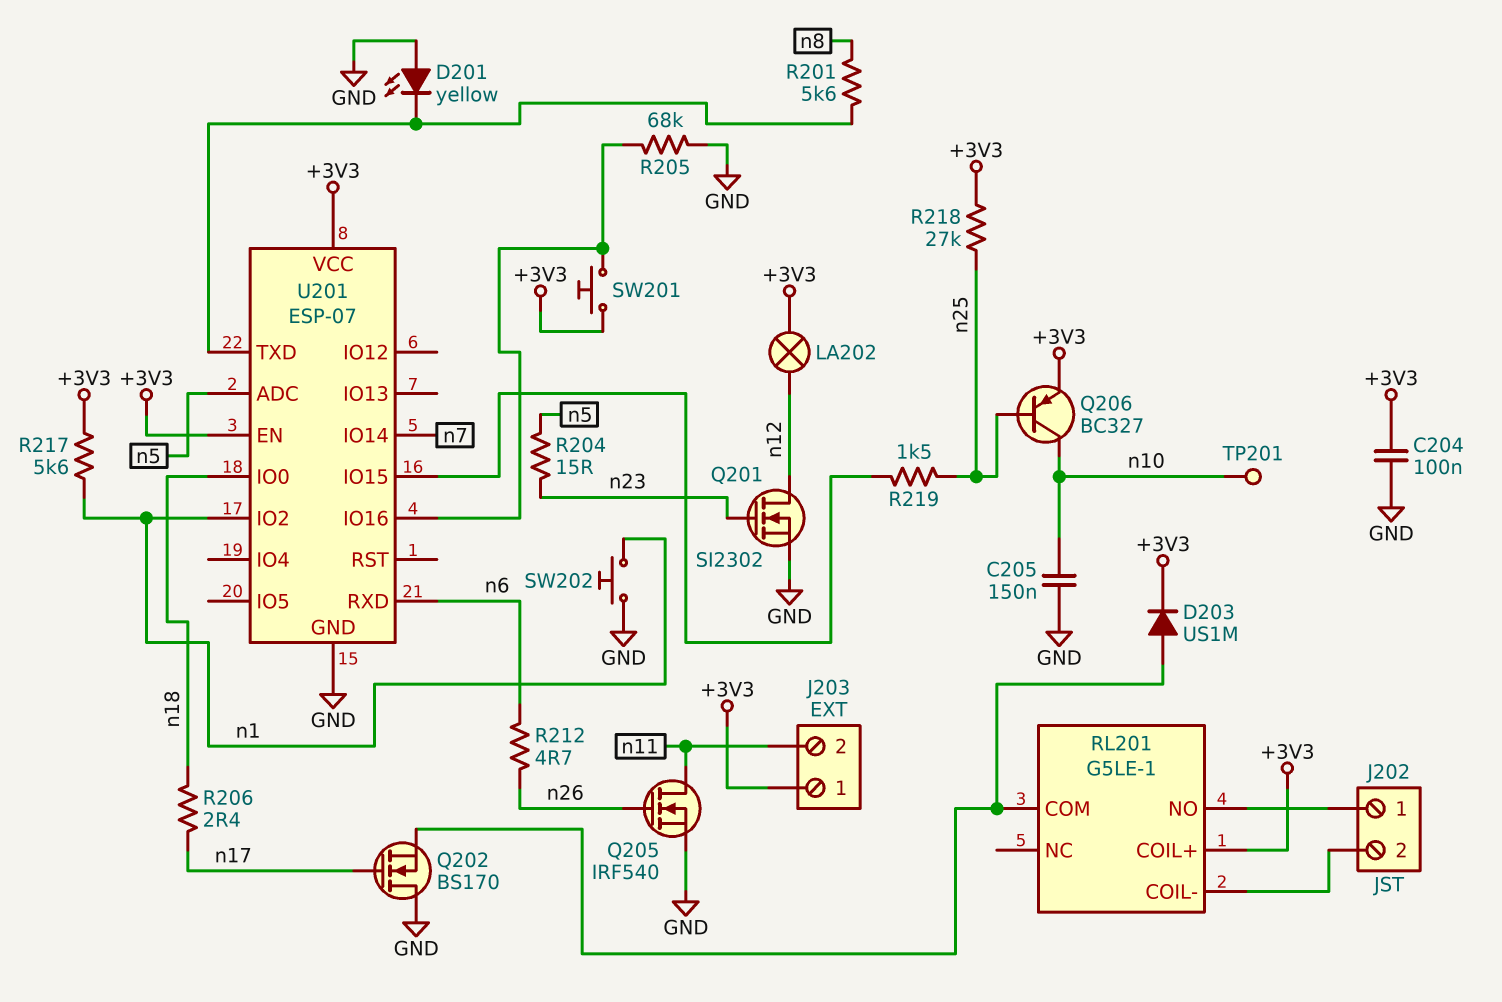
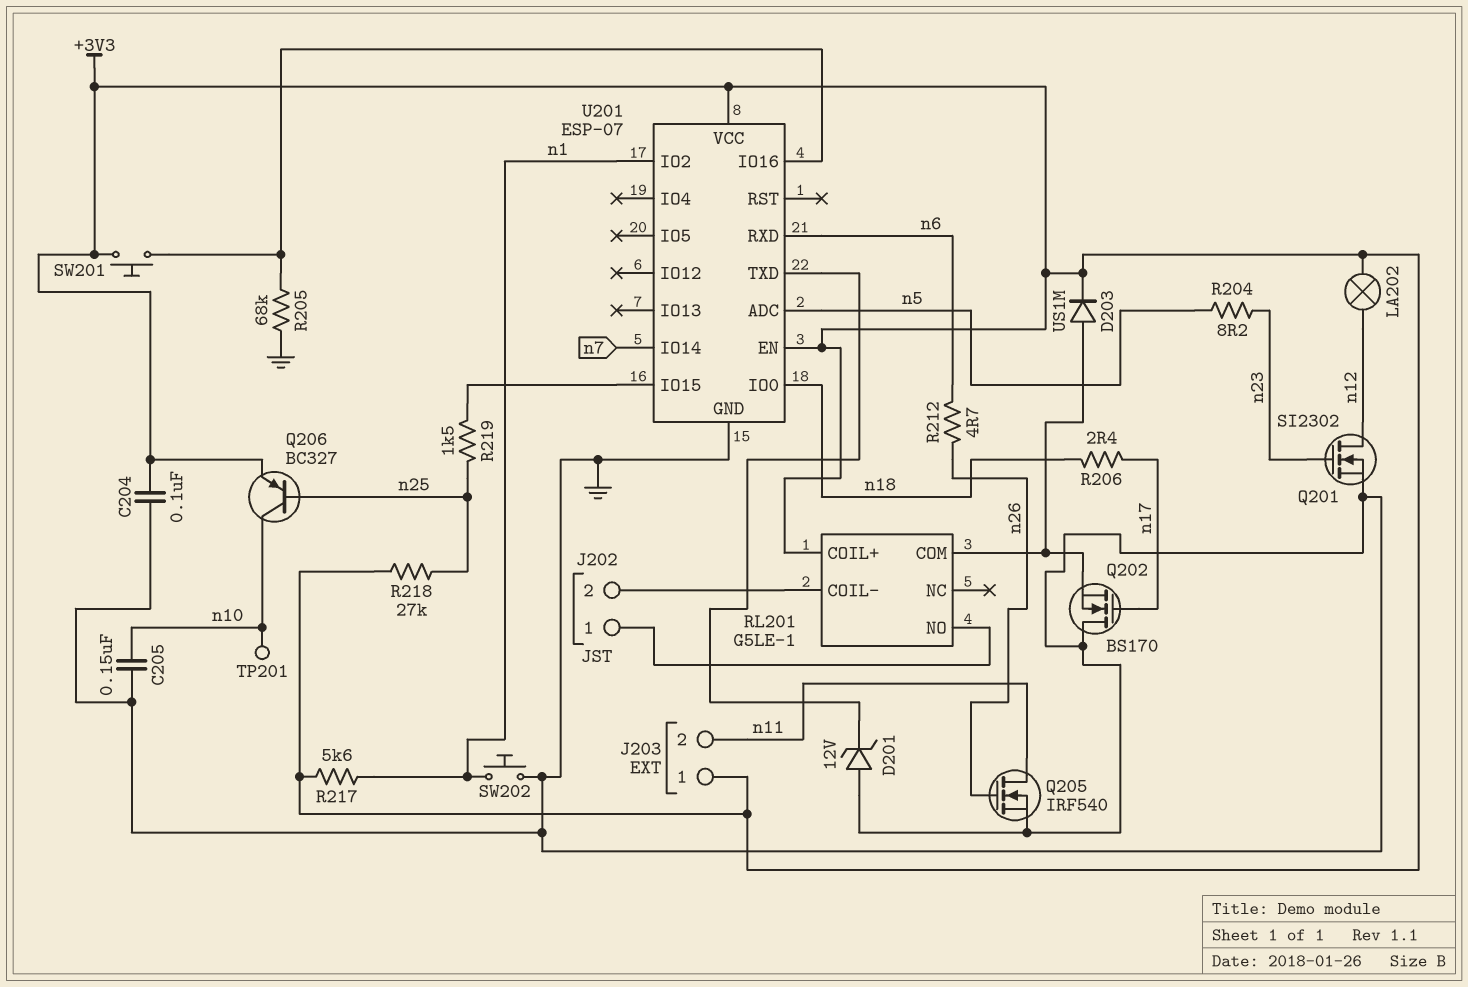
D201: LED yellow (A GND, K U201/TXD) -> zener 12V (A GND, K U201/TXD)
R201: 5.6k (U201/TXD, n8) -> none
R204: 15 (n5, n23) -> 8.2 (n5, n23)

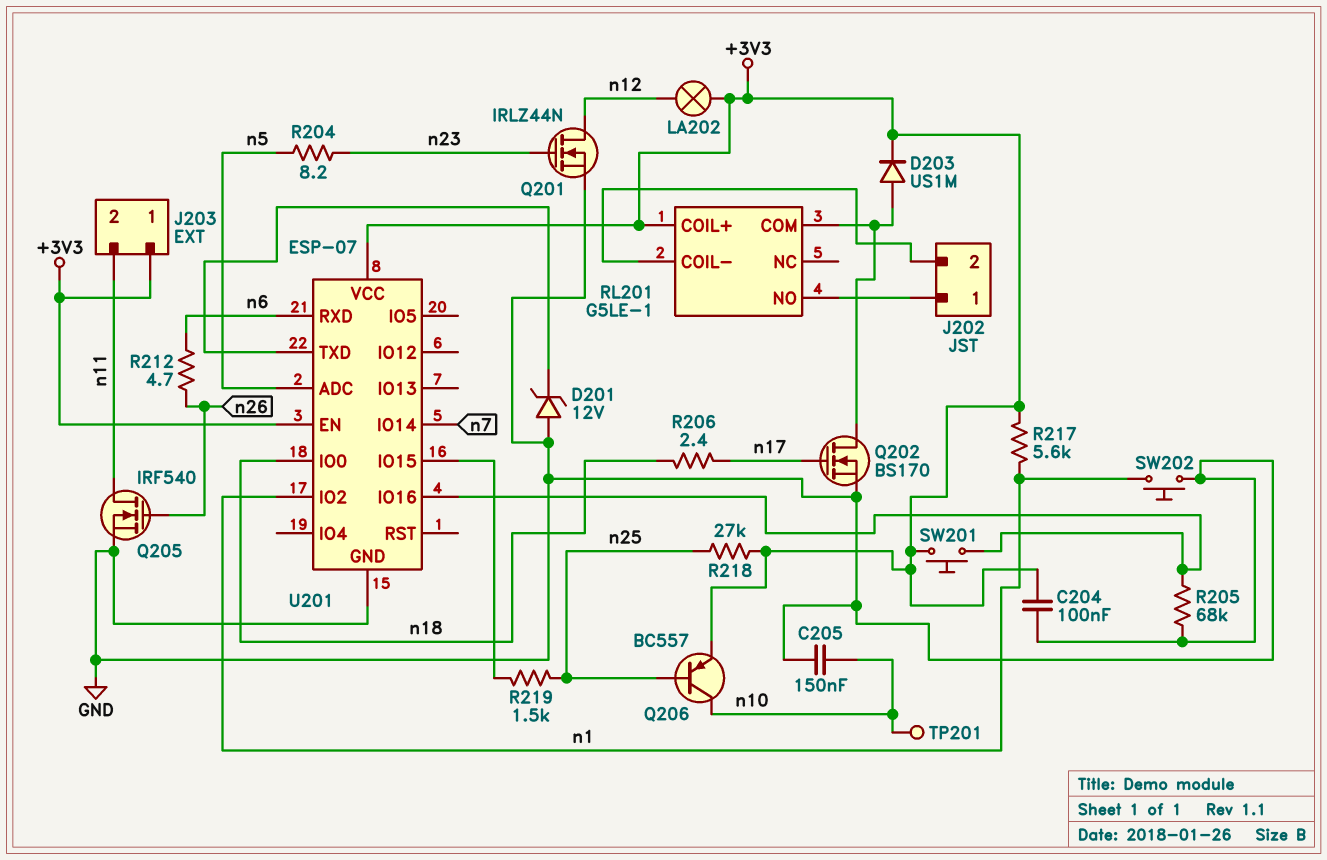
Q201: NMOS SI2302 (G n23, D n12, S GND) -> NMOS IRLZ44N (G n23, D n12, S GND)
Q202: NMOS BS170 (G n17, D GND, S RL201/COM) -> NMOS BS170 (G n17, D RL201/COM, S GND)
Q206: PNP BC327 (B n25, C n10, E +3V3) -> PNP BC557 (B n25, C n10, E +3V3)

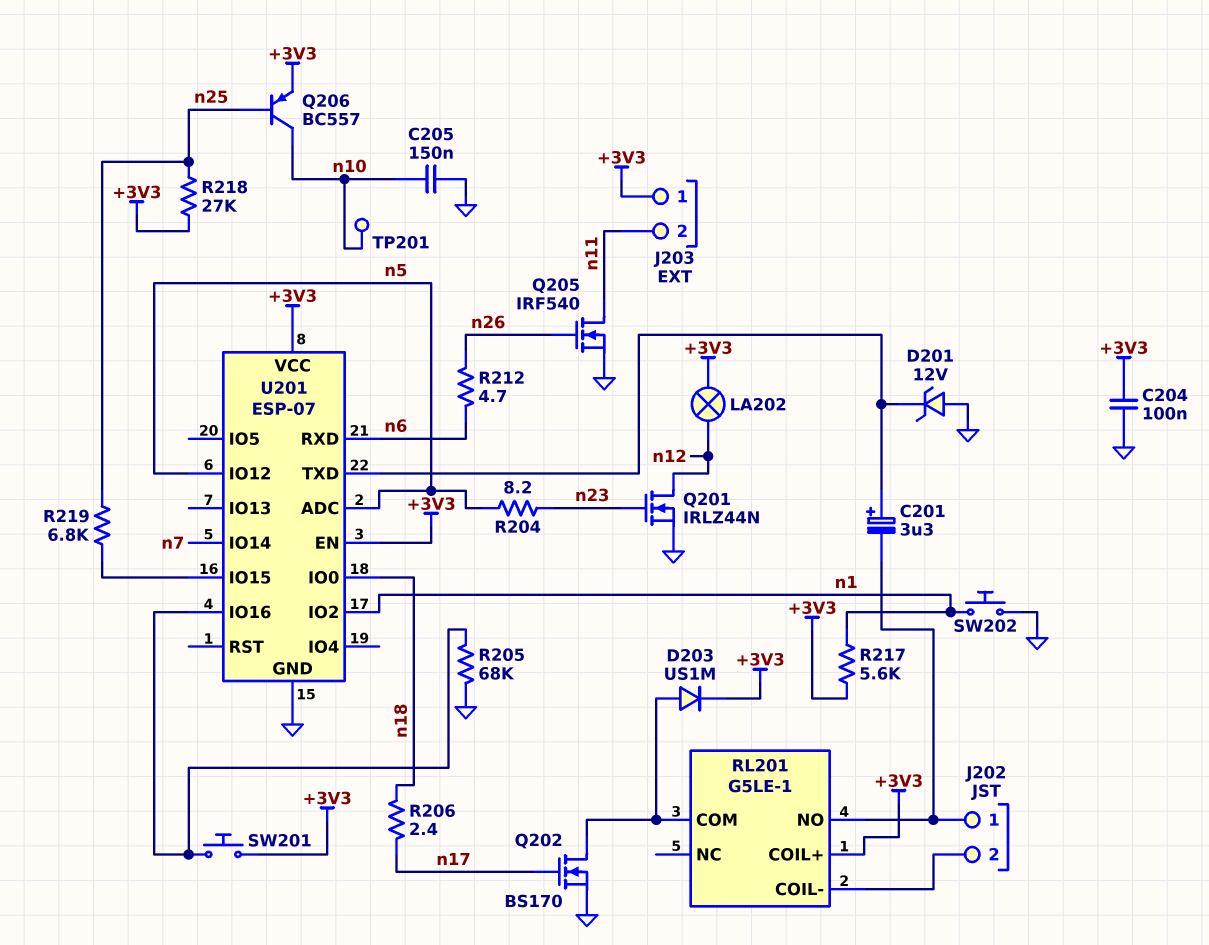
C201: none -> 3.3uF (plus U201/TXD, minus J202/1)
R219: 1.5k (U201/IO15, n25) -> 6.8k (U201/IO15, n25)
U201 pin IO12: none -> n5

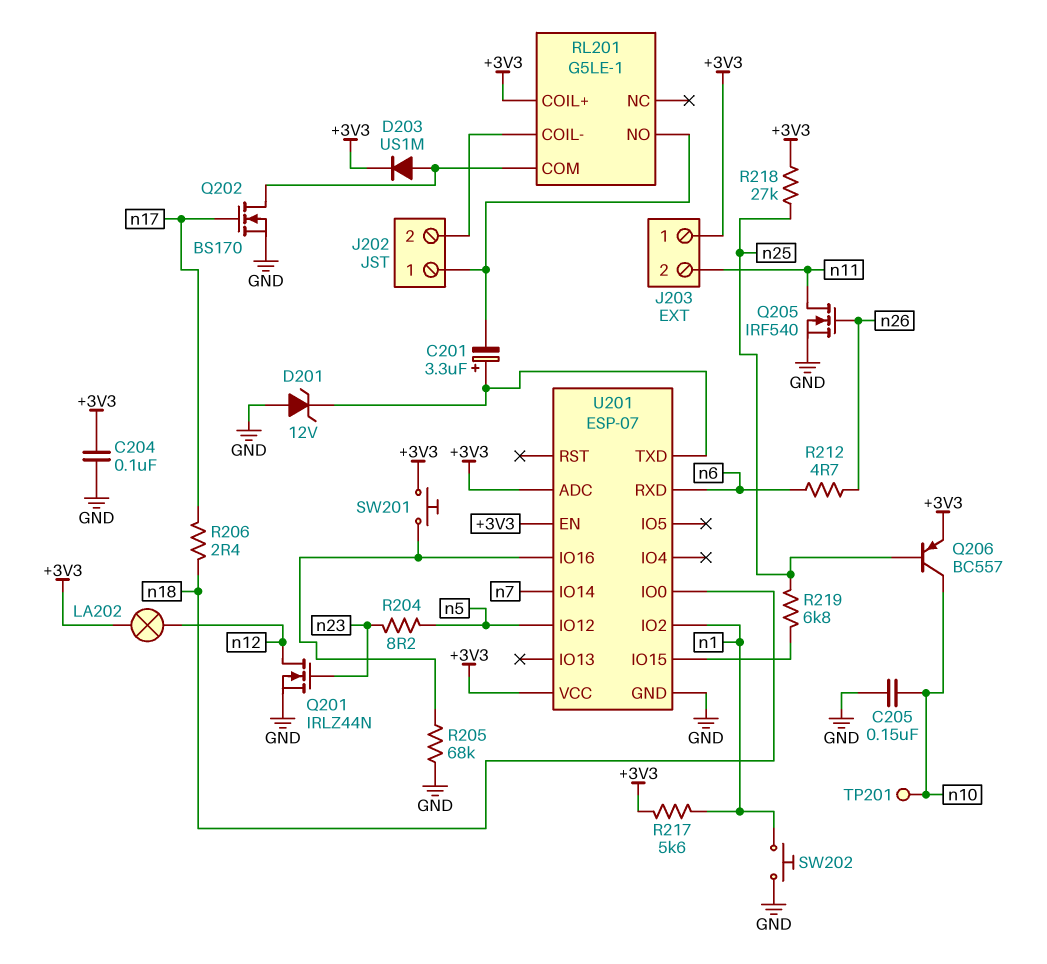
U201 pin ADC: n5 -> +3V3

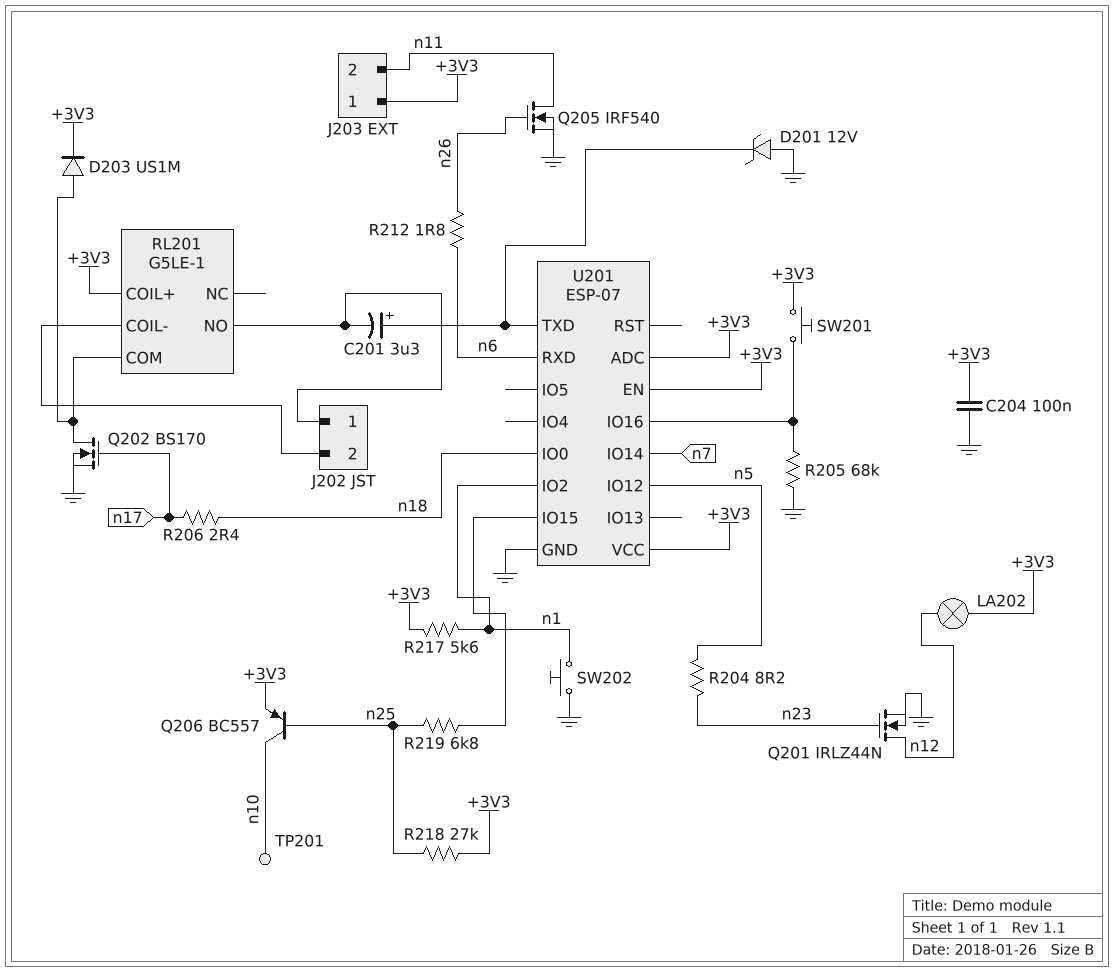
C205: 150nF (GND, n10) -> none
R212: 4.7 (n6, n26) -> 1.8 (n6, n26)

